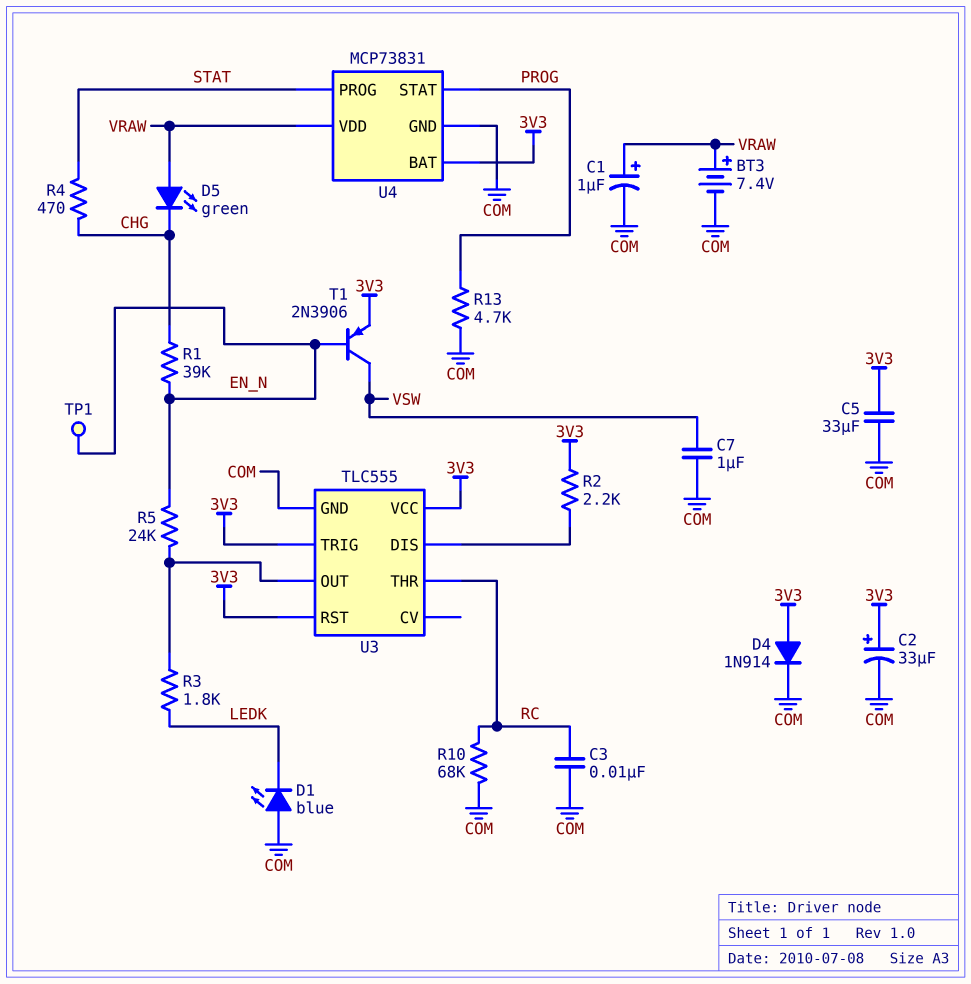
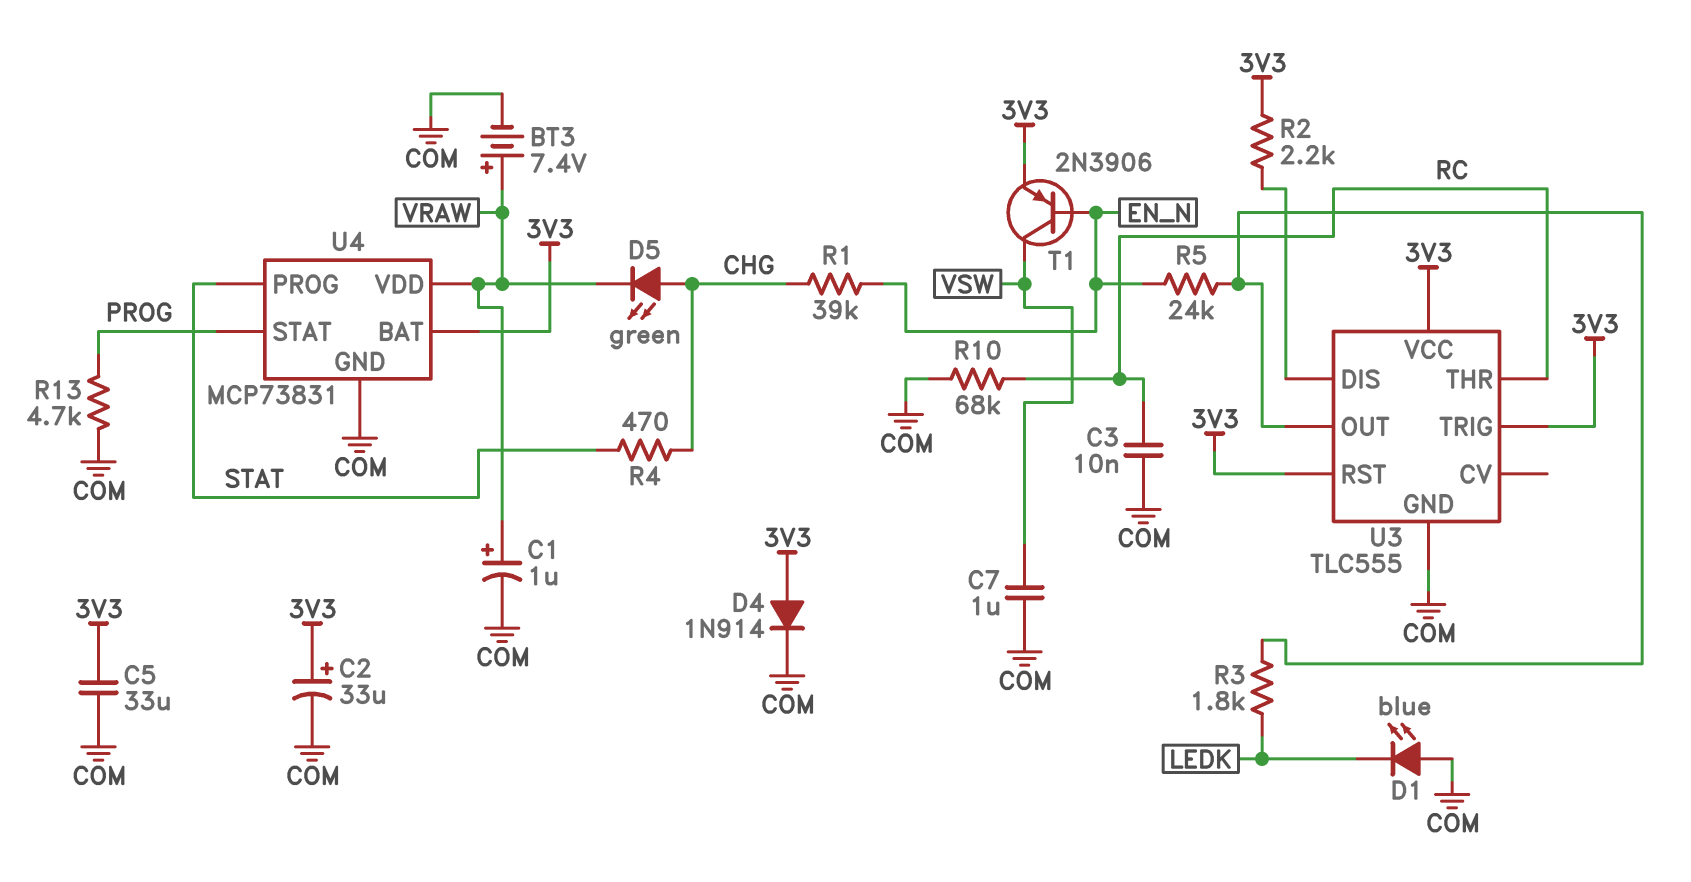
D5: LED green (A VRAW, K CHG) -> LED green (A CHG, K VRAW)
TP1: test point (EN_N) -> none

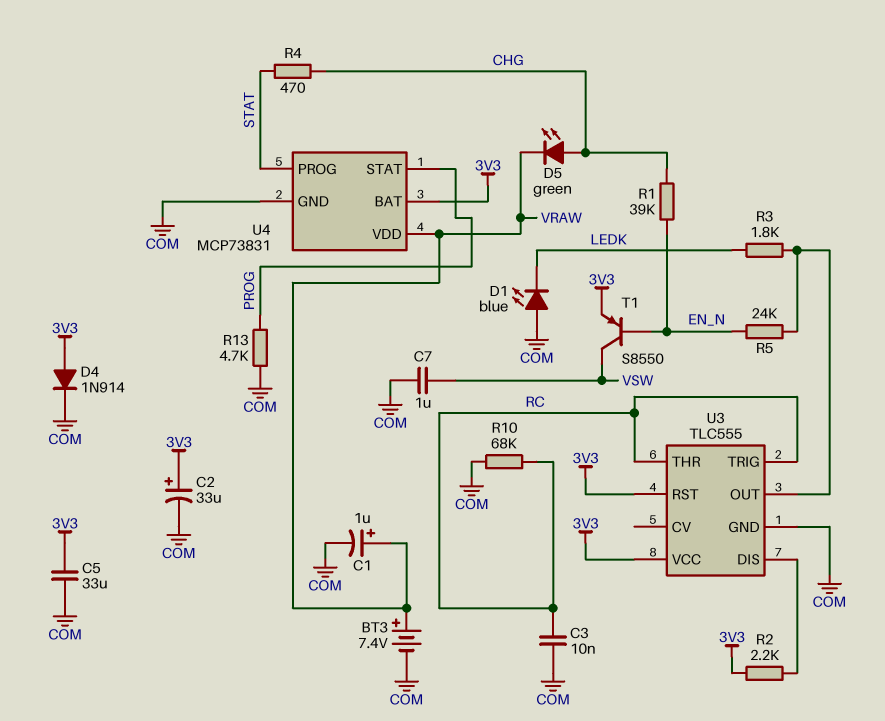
T1: PNP 2N3906 (B EN_N, C VSW, E 3V3) -> PNP S8550 (B EN_N, C VSW, E 3V3)
U3 pin TRIG: 3V3 -> RC

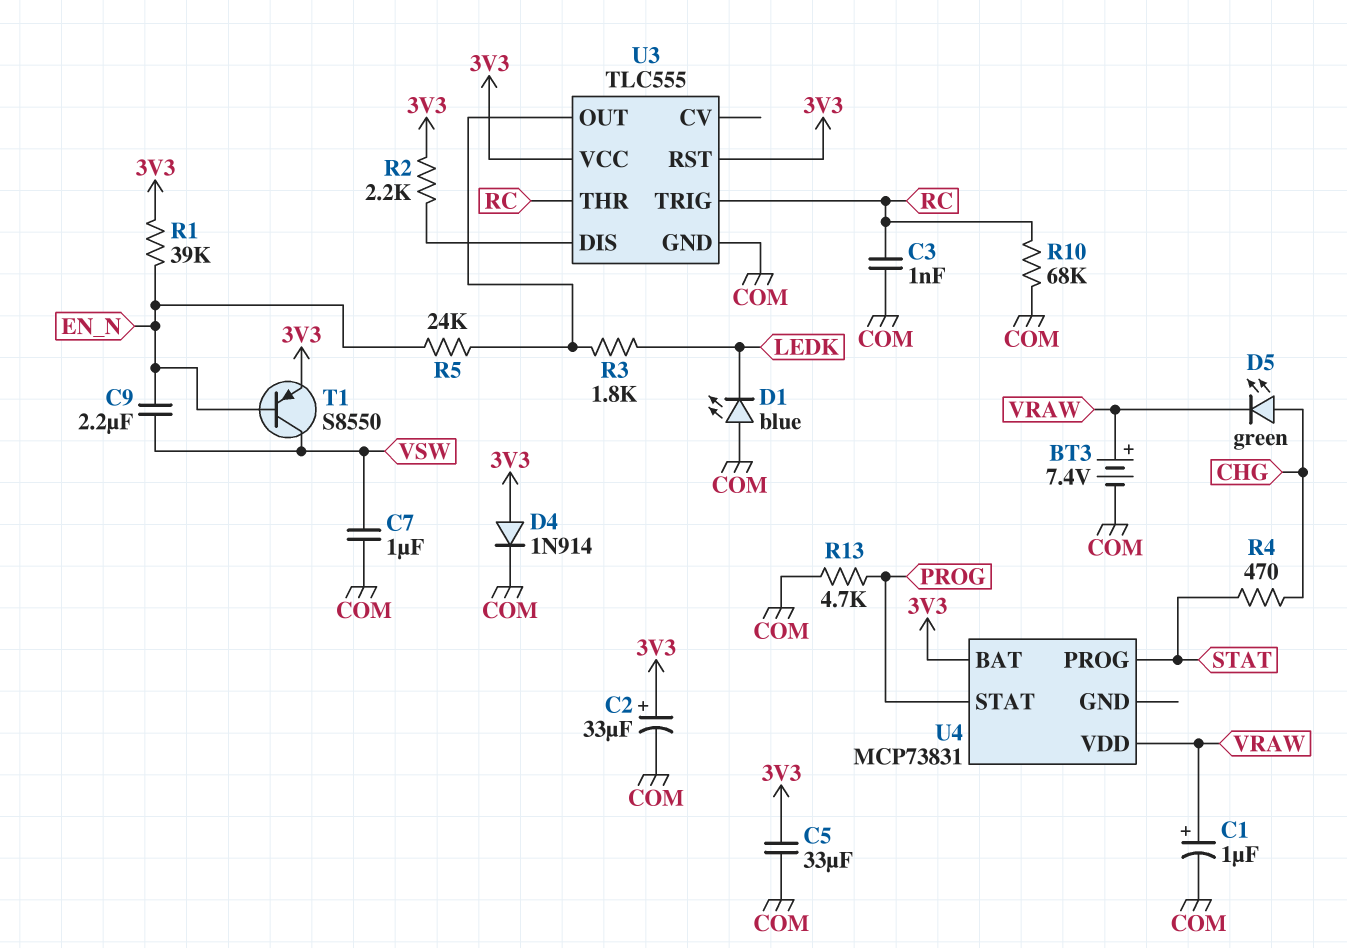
C3: 10nF (COM, RC) -> 1nF (COM, RC)
C9: none -> 2.2uF (EN_N, VSW)
R1: 39k (CHG, EN_N) -> 39k (3V3, EN_N)
U4 pin GND: COM -> none

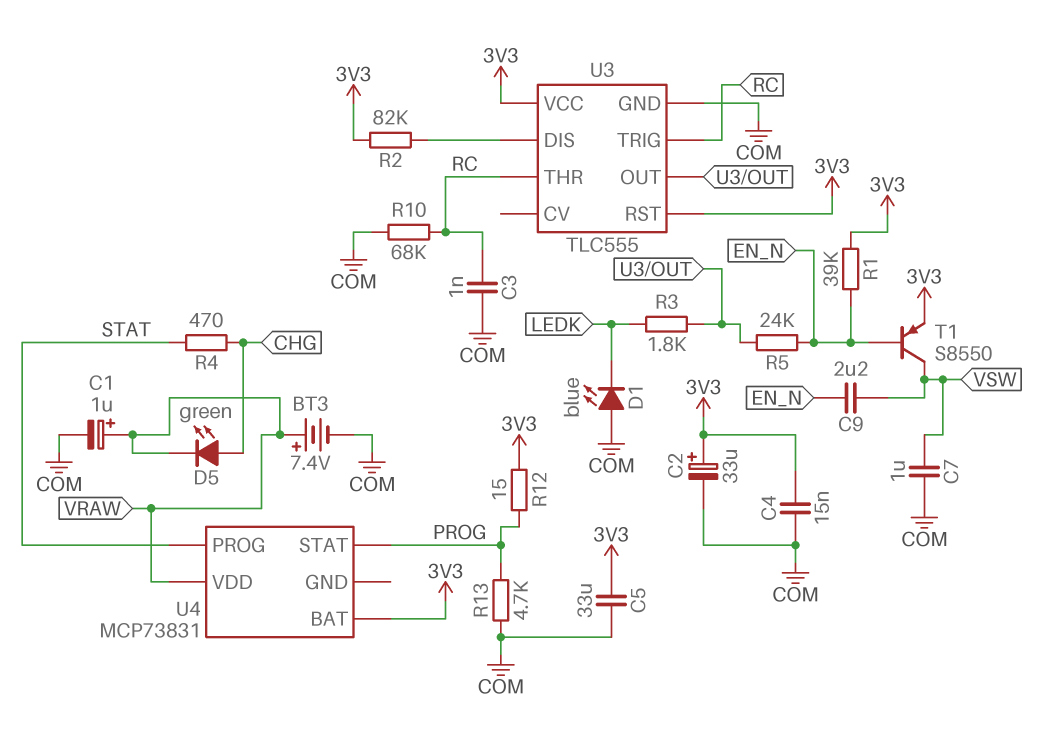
C4: none -> 15nF (3V3, COM)
D4: diode 1N914 (A 3V3, K COM) -> none
R2: 2.2k (3V3, U3/DIS) -> 82k (3V3, U3/DIS)
R12: none -> 15 (3V3, PROG)

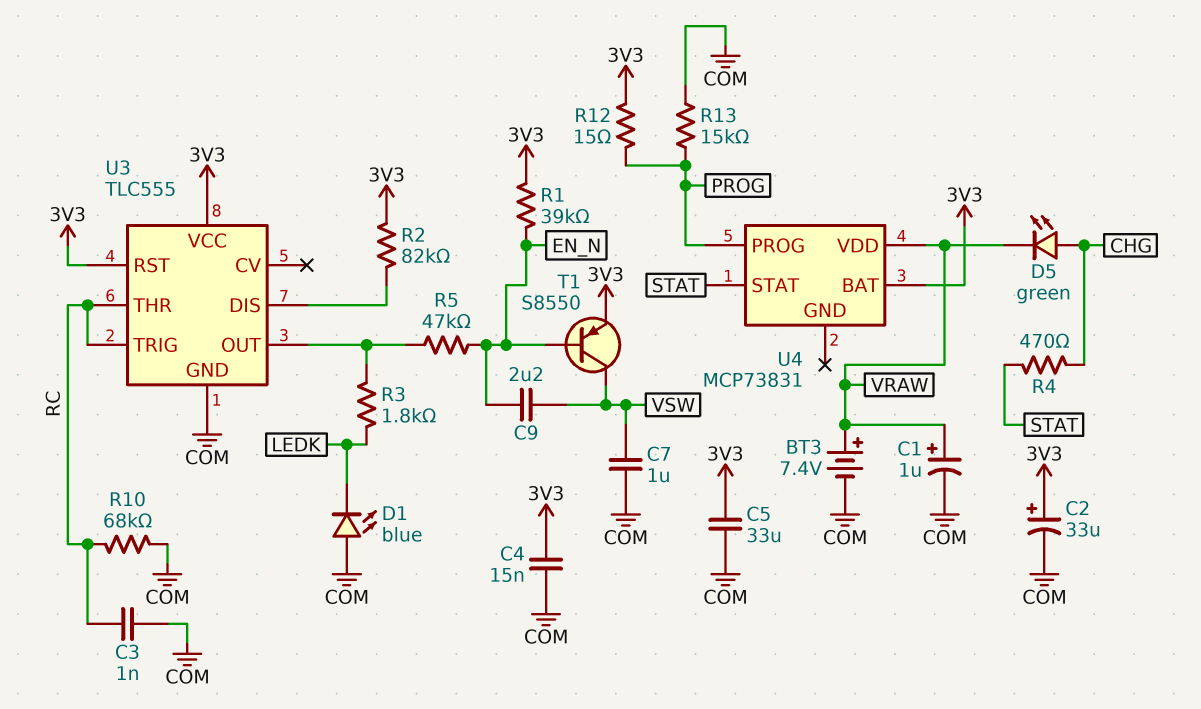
R5: 24k (EN_N, U3/OUT) -> 47k (EN_N, U3/OUT)
R13: 4.7k (COM, PROG) -> 15k (COM, PROG)
U4 pin PROG: STAT -> PROG
U4 pin STAT: PROG -> STAT

